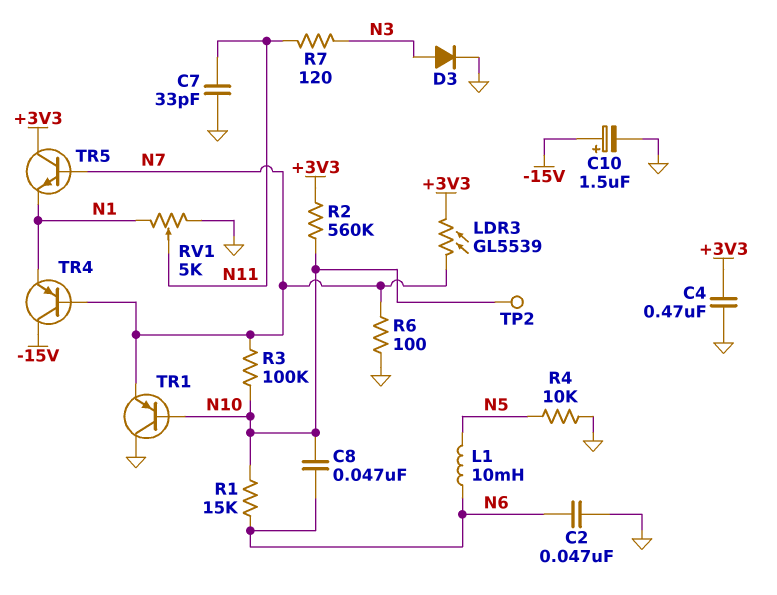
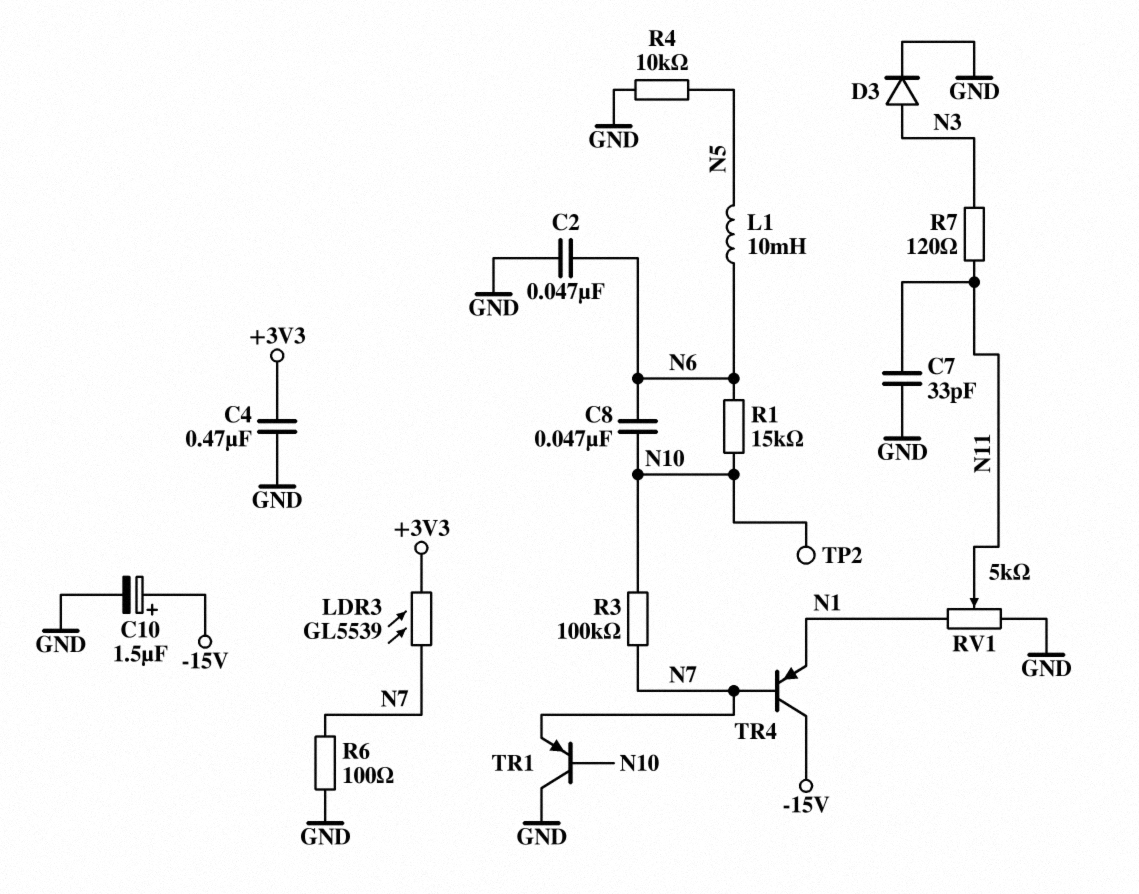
R2: 560k (+3V3, N10) -> none
TR5: NPN (B N7, C +3V3, E N1) -> none

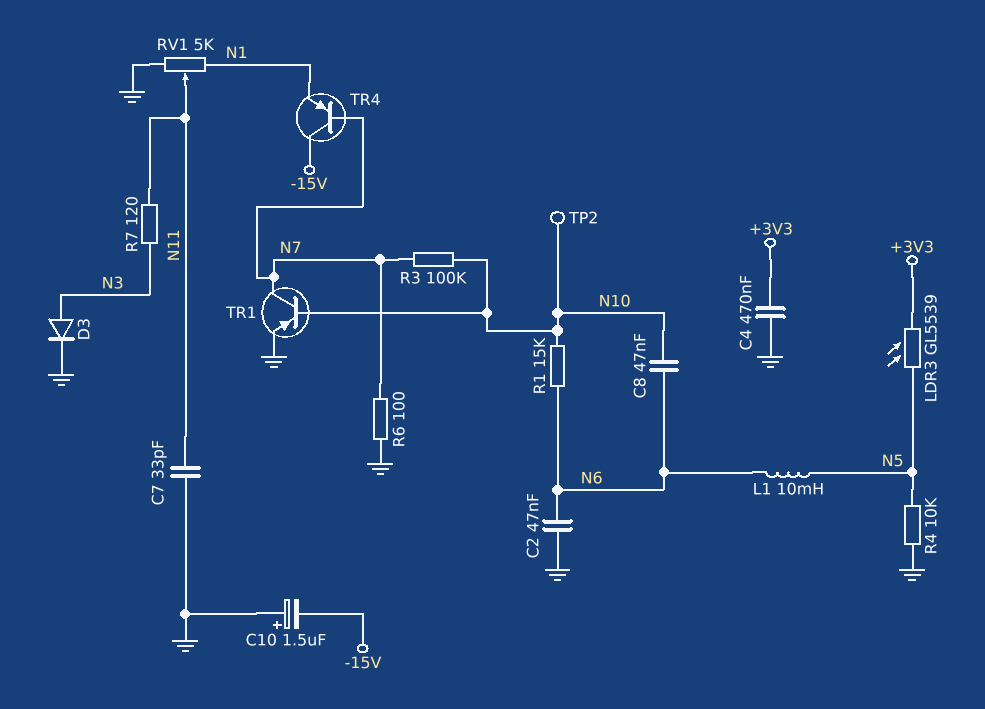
C10: 1.5uF (plus -15V, minus GND) -> 1.5uF (plus GND, minus -15V)
LDR3: GL5539 (+3V3, N7) -> GL5539 (+3V3, N5)
TR1: PNP (B N10, C GND, E N7) -> PNP (B N10, C N7, E GND)

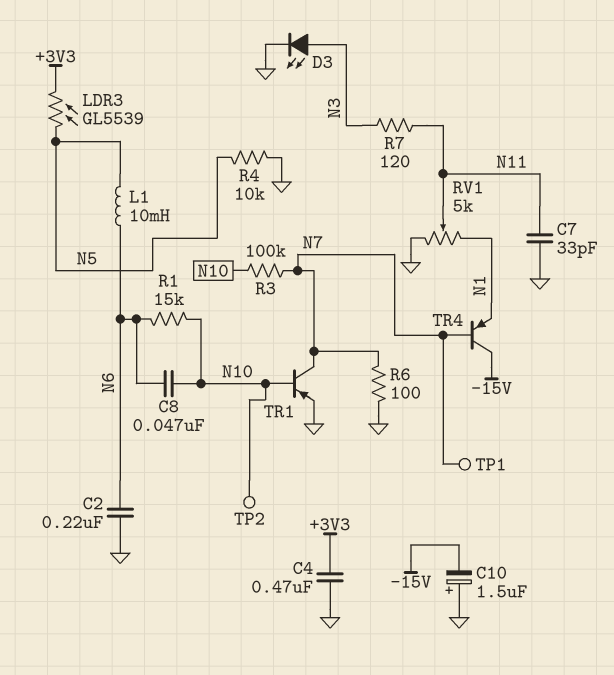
C2: 47nF (GND, N6) -> 220nF (GND, N6)
D3: diode (A N3, K GND) -> LED (A N3, K GND)
TP1: none -> test point (N7)

